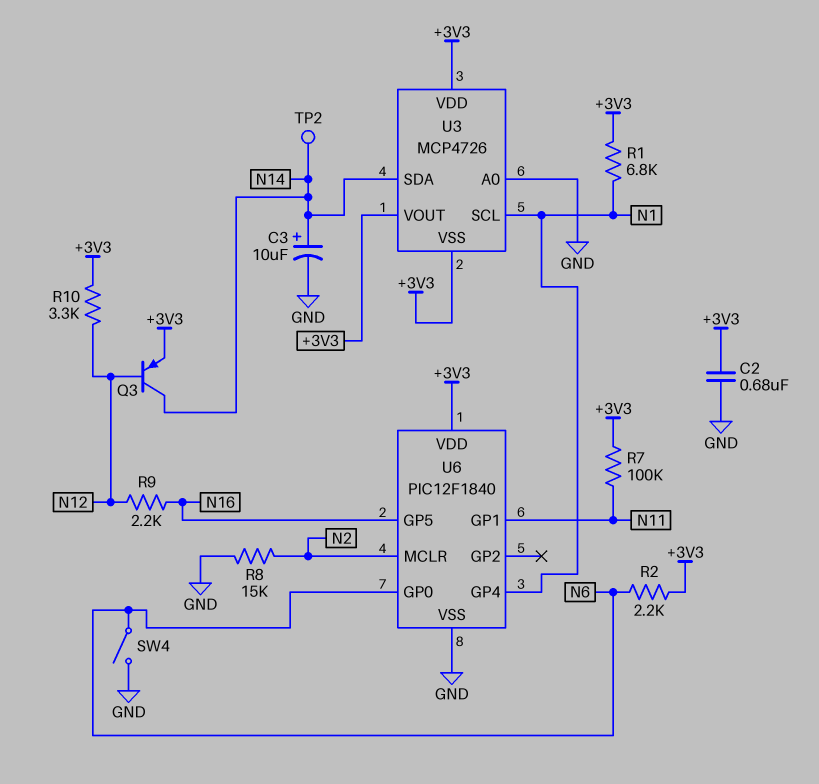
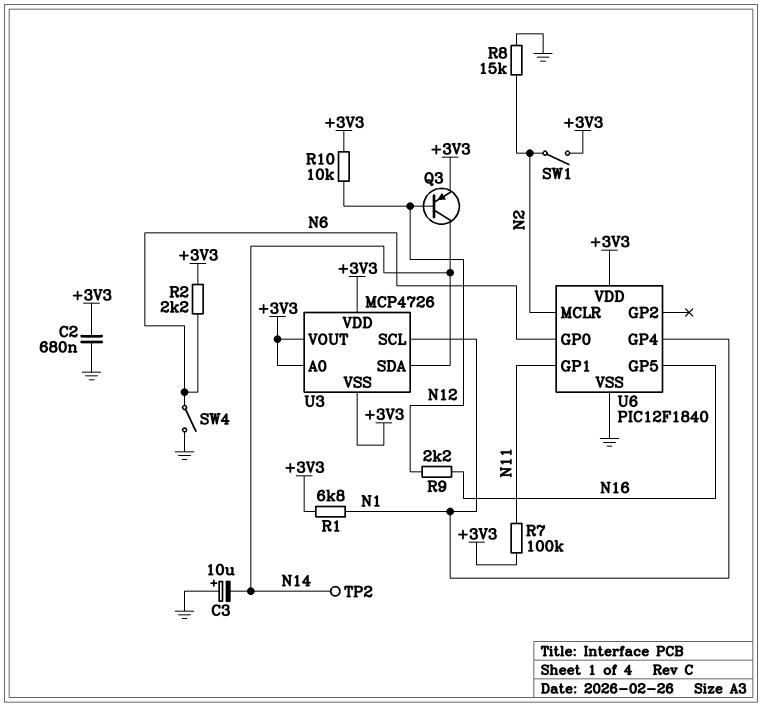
C3: 10uF (plus N14, minus GND) -> 10uF (plus GND, minus N14)
R10: 3.3k (+3V3, N12) -> 10k (+3V3, N12)
SW1: none -> switch (+3V3, N2)
U3 pin A0: GND -> +3V3

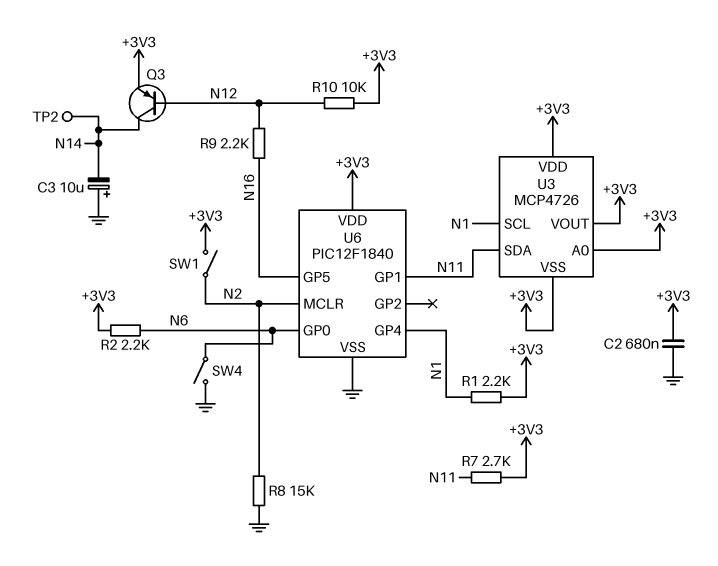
R1: 6.8k (+3V3, N1) -> 2.2k (+3V3, N1)
R7: 100k (+3V3, N11) -> 2.7k (+3V3, N11)
U3 pin SDA: N14 -> N11

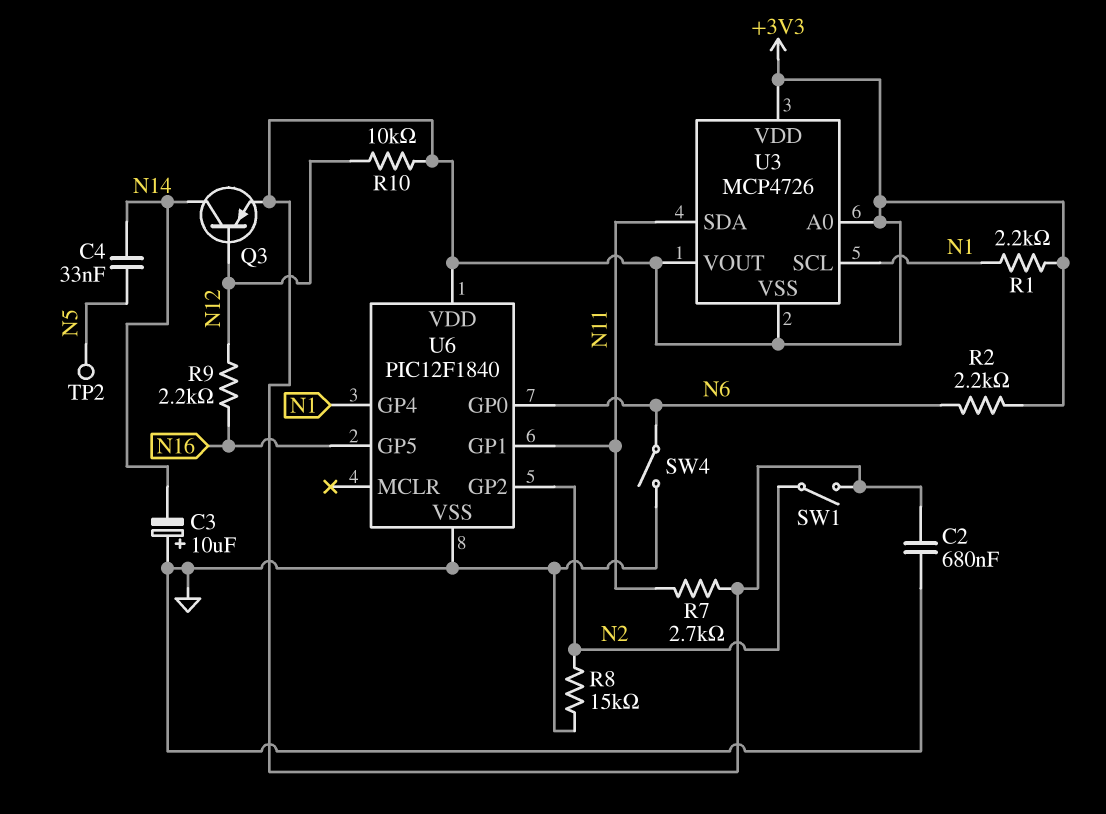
C4: none -> 33nF (N5, N14)
TP2: test point (N14) -> test point (N5)
U6 pin GP2: none -> N2
U6 pin MCLR: N2 -> none

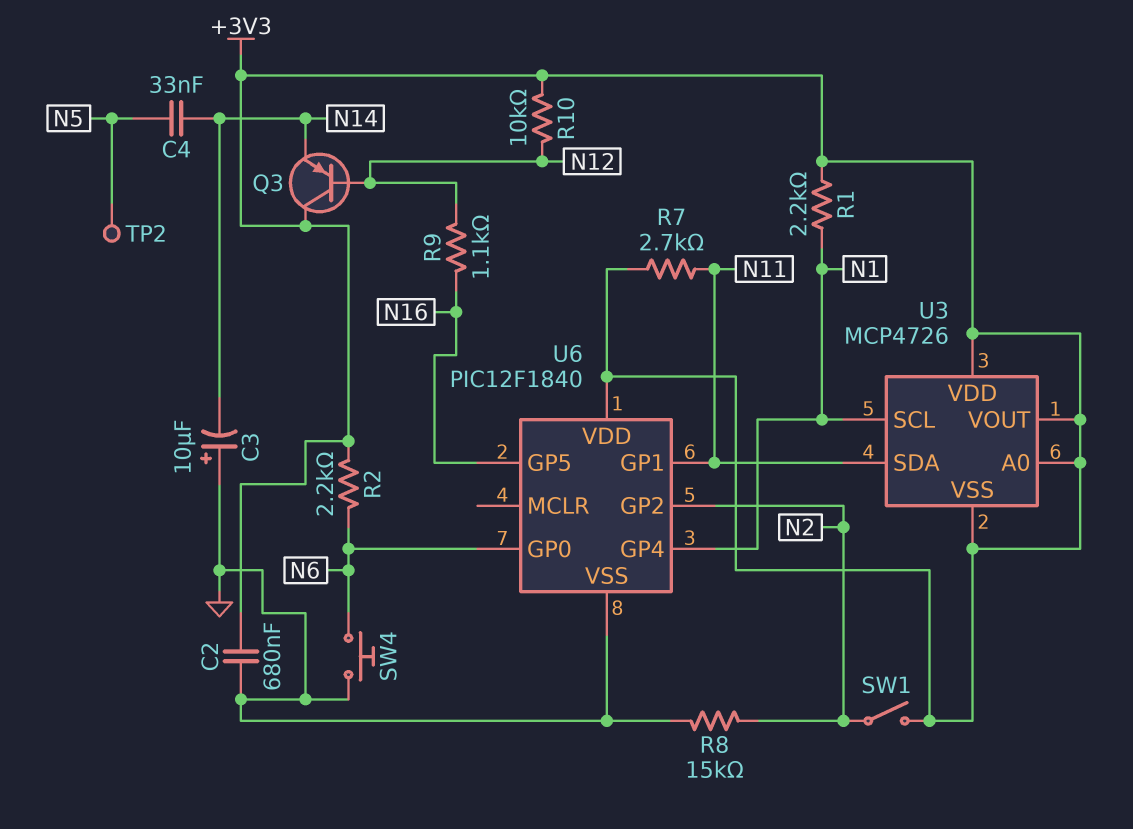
Q3: PNP (B N12, C N14, E +3V3) -> PNP (B N12, C +3V3, E N14)
R9: 2.2k (N12, N16) -> 1.1k (N12, N16)
SW4: switch (GND, N6) -> button (GND, N6)

